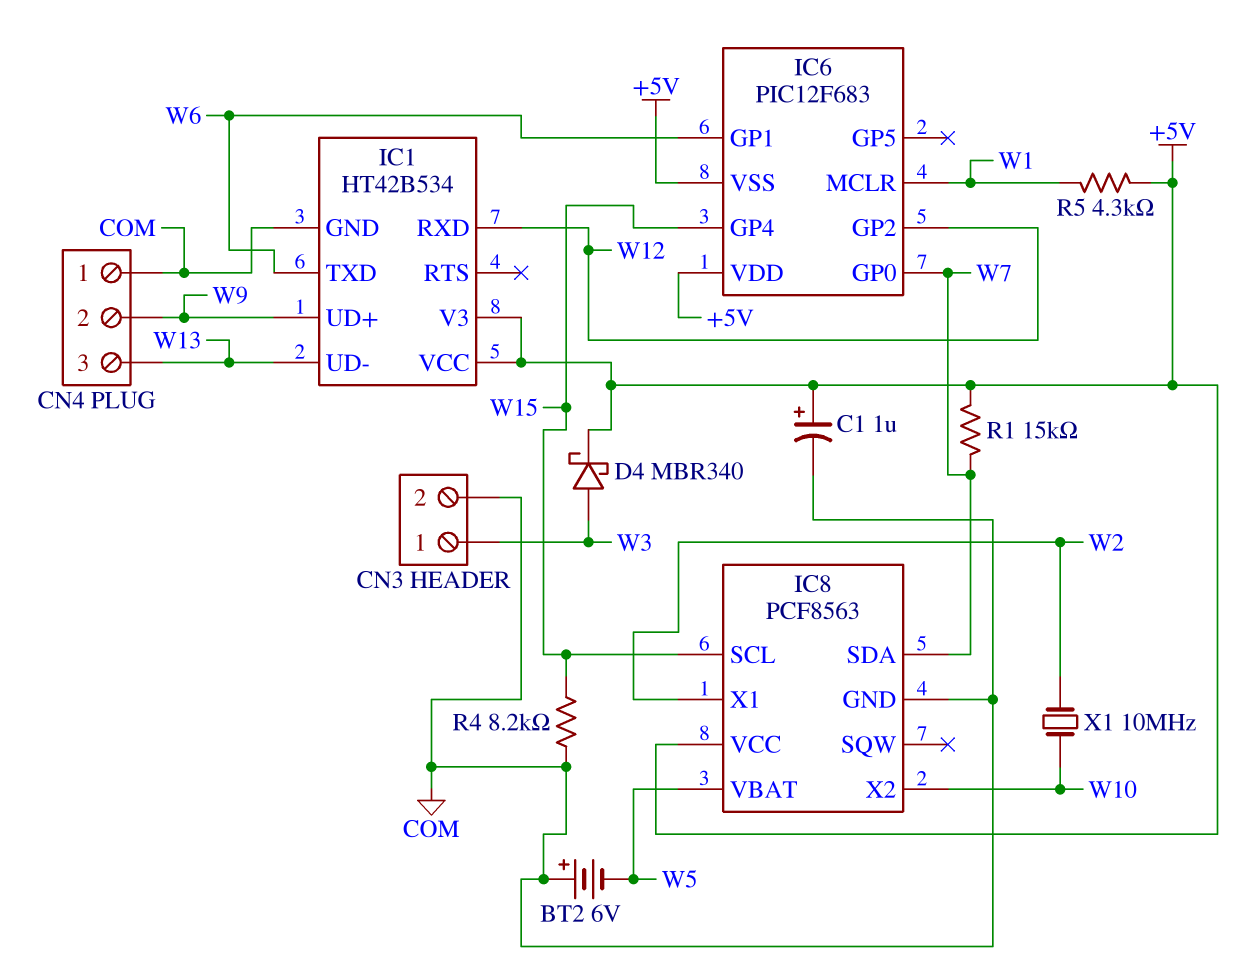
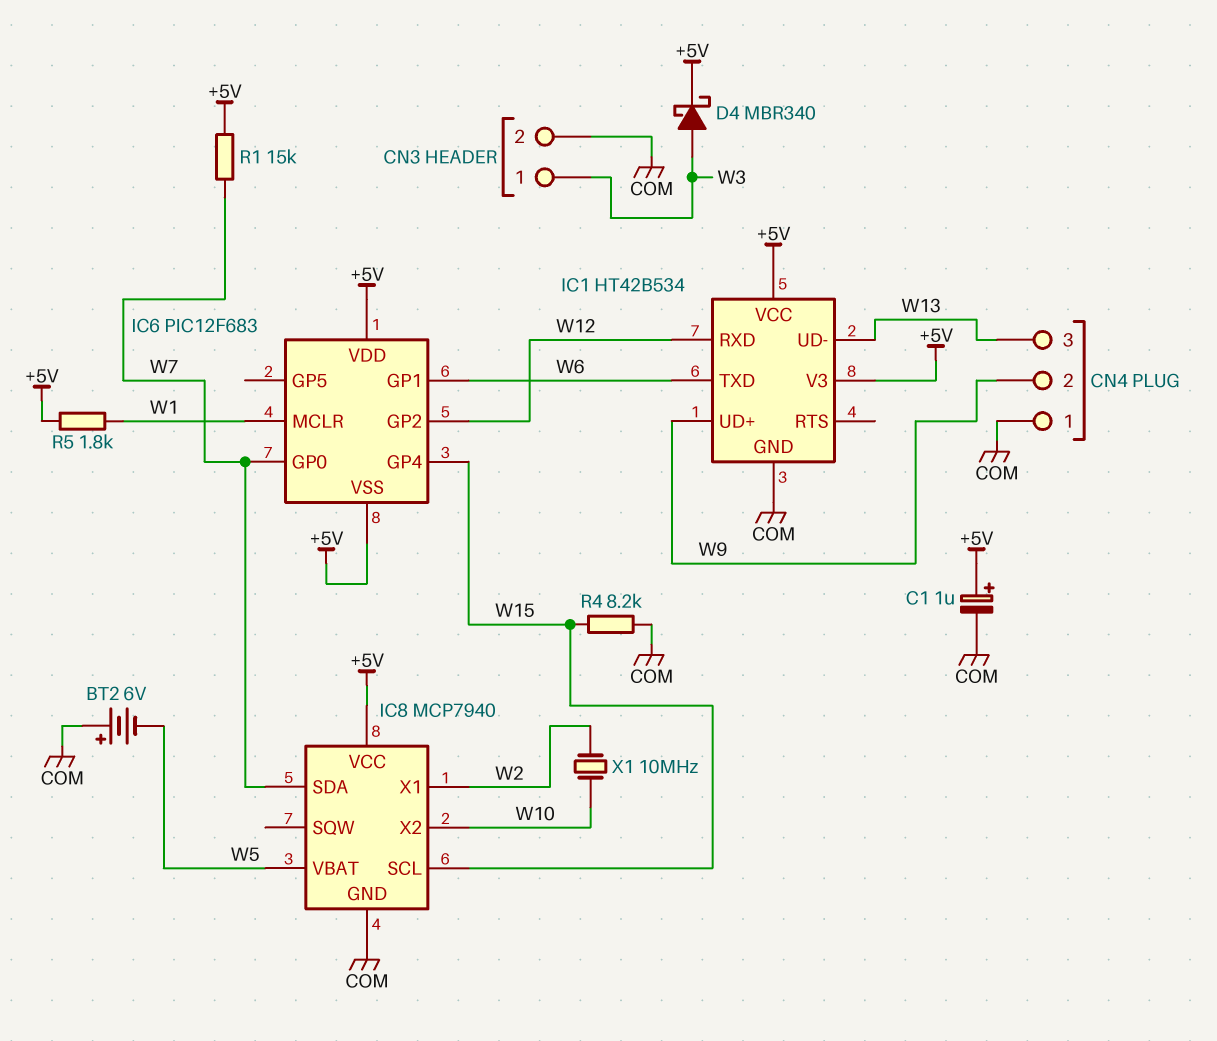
IC8: PCF8563 -> MCP7940
R5: 4.3k (+5V, W1) -> 1.8k (+5V, W1)

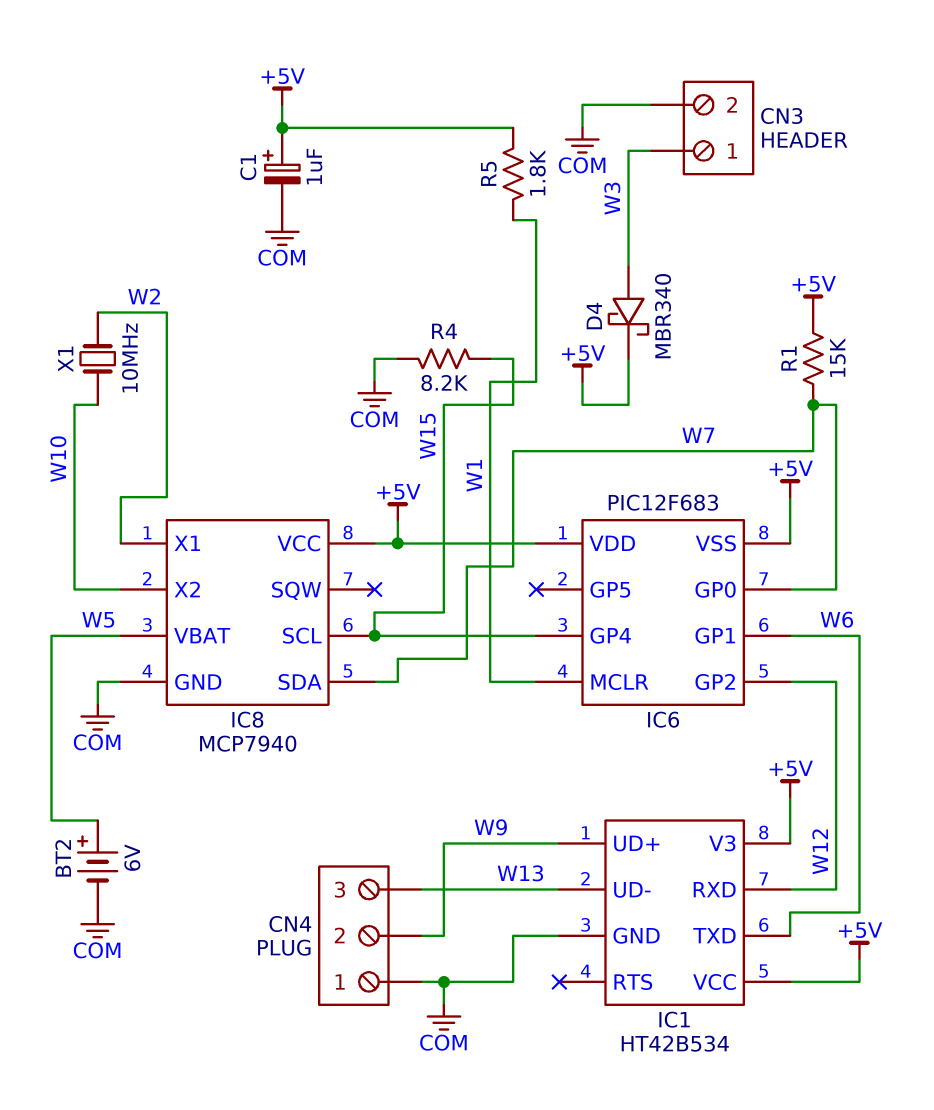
BT2: 6V (plus COM, minus W5) -> 6V (plus W5, minus COM)

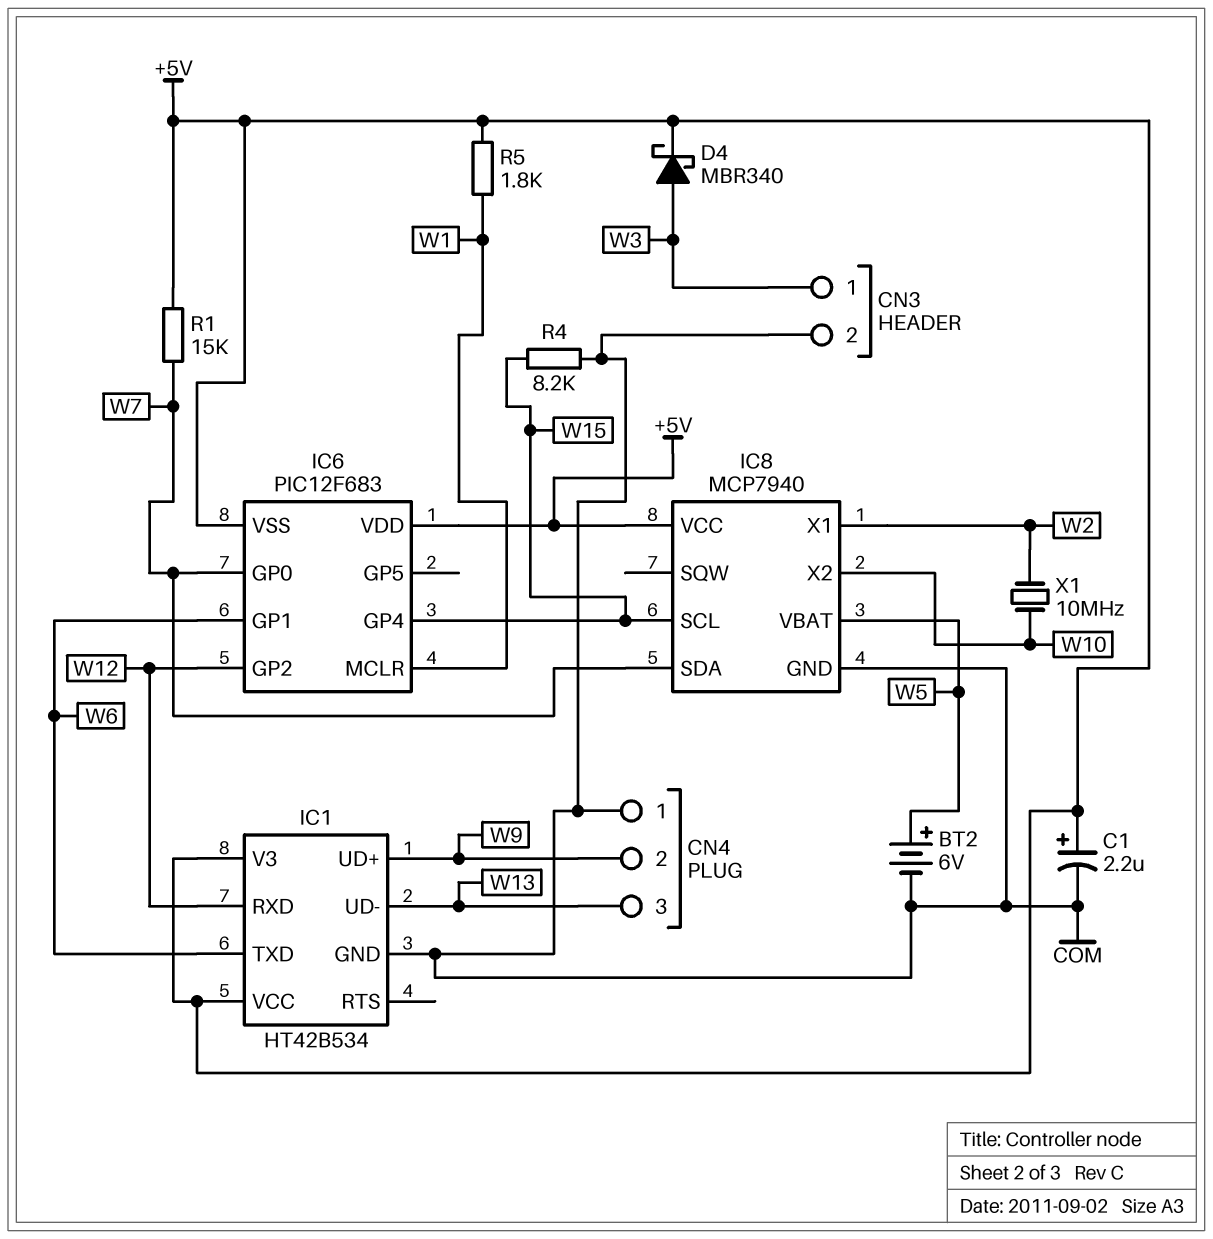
C1: 1uF (plus +5V, minus COM) -> 2.2uF (plus +5V, minus COM)

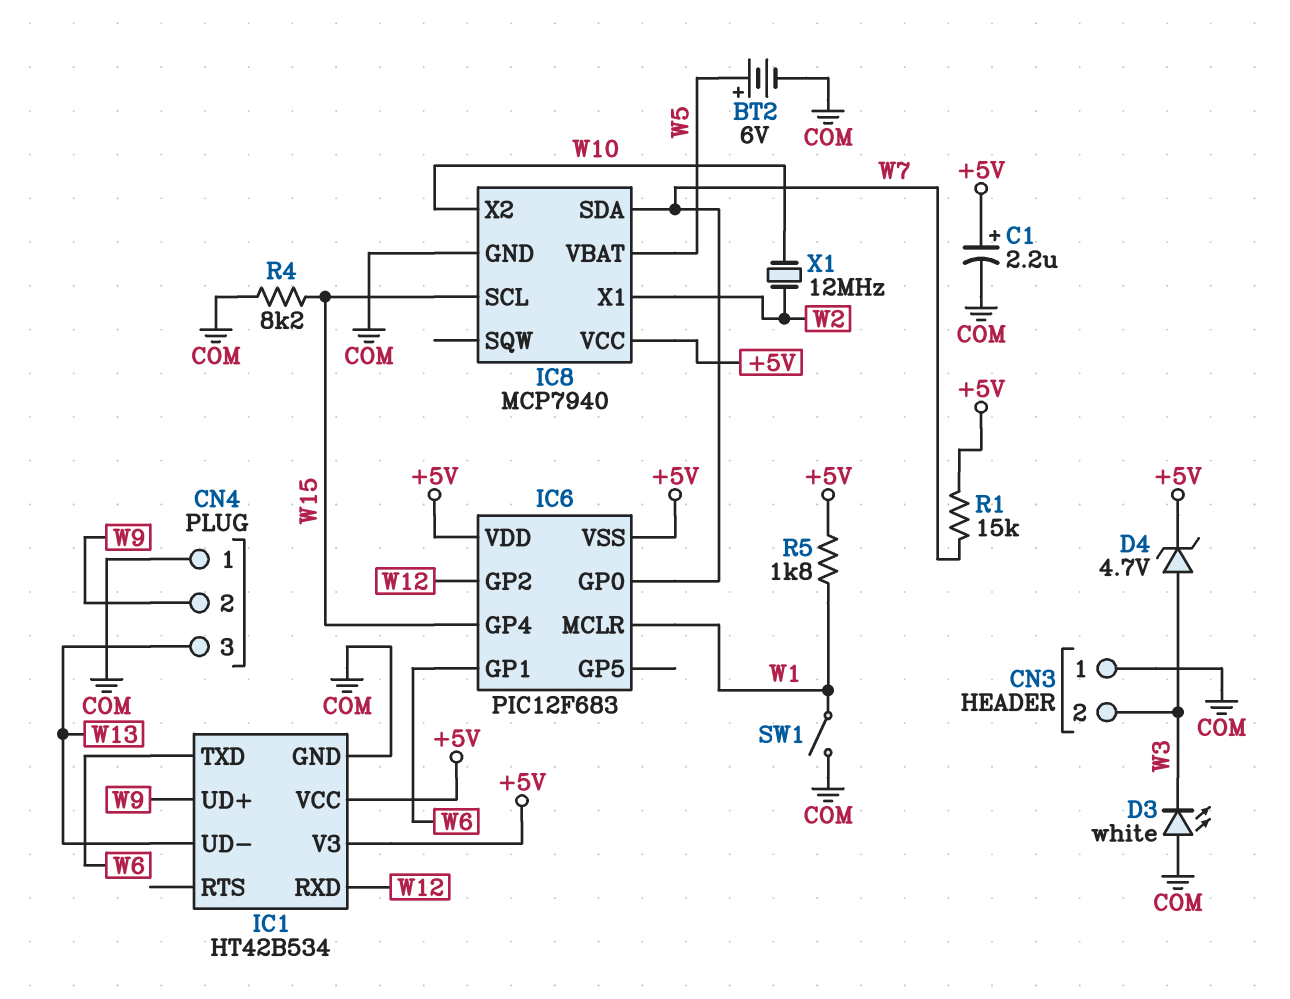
CN3 pin 1: W3 -> COM
CN3 pin 2: COM -> W3
D3: none -> LED white (A COM, K W3)
D4: schottky MBR340 (A W3, K +5V) -> zener 4.7V (A W3, K +5V)
SW1: none -> switch (COM, W1)
X1: 10MHz (W2, W10) -> 12MHz (W2, W10)

